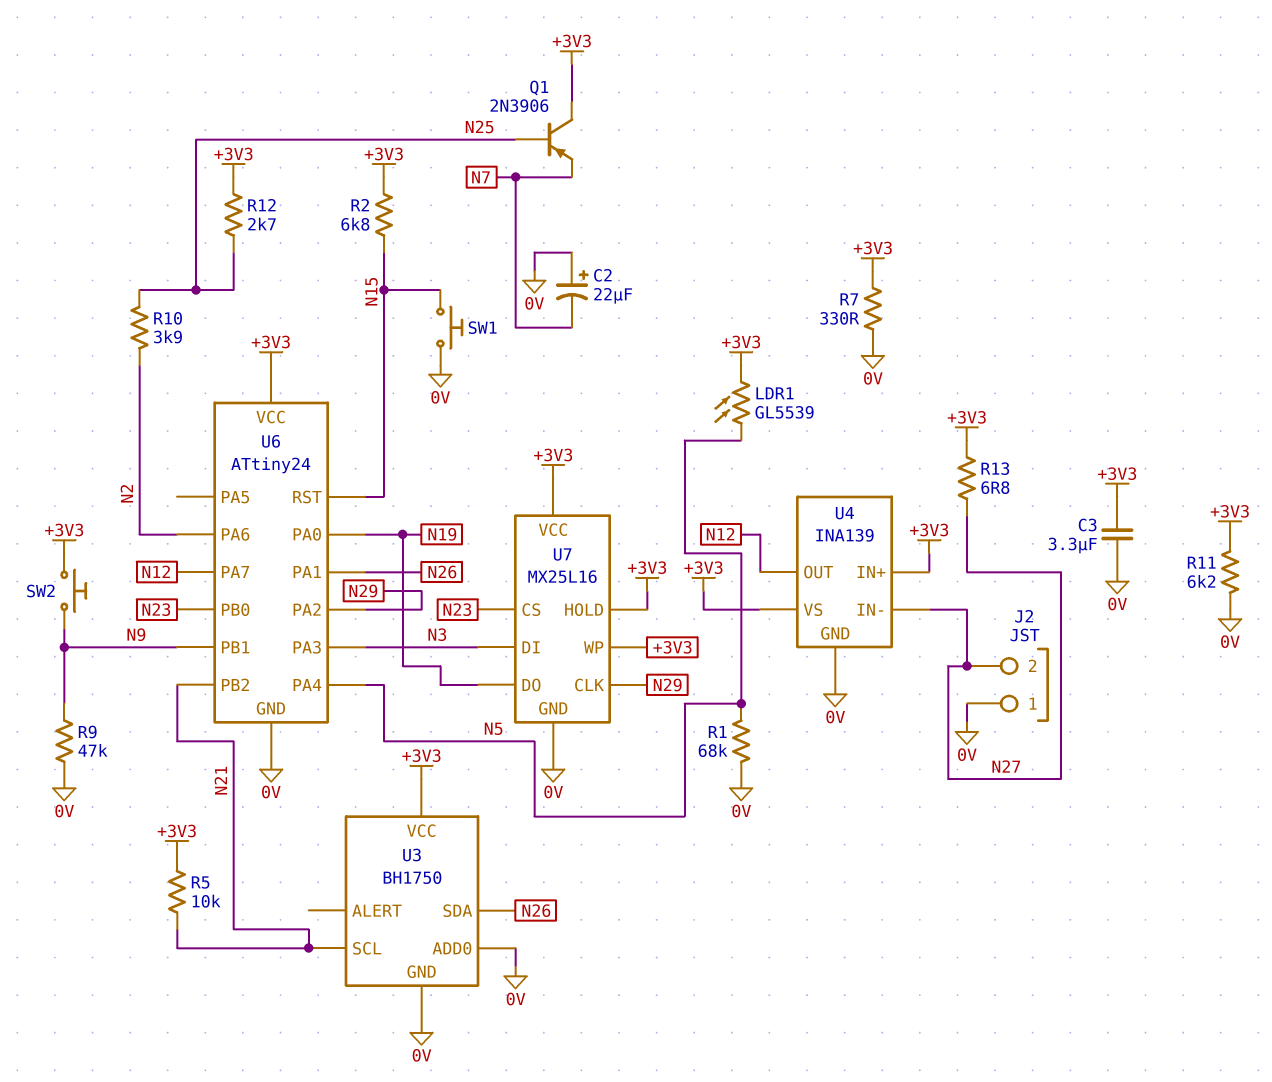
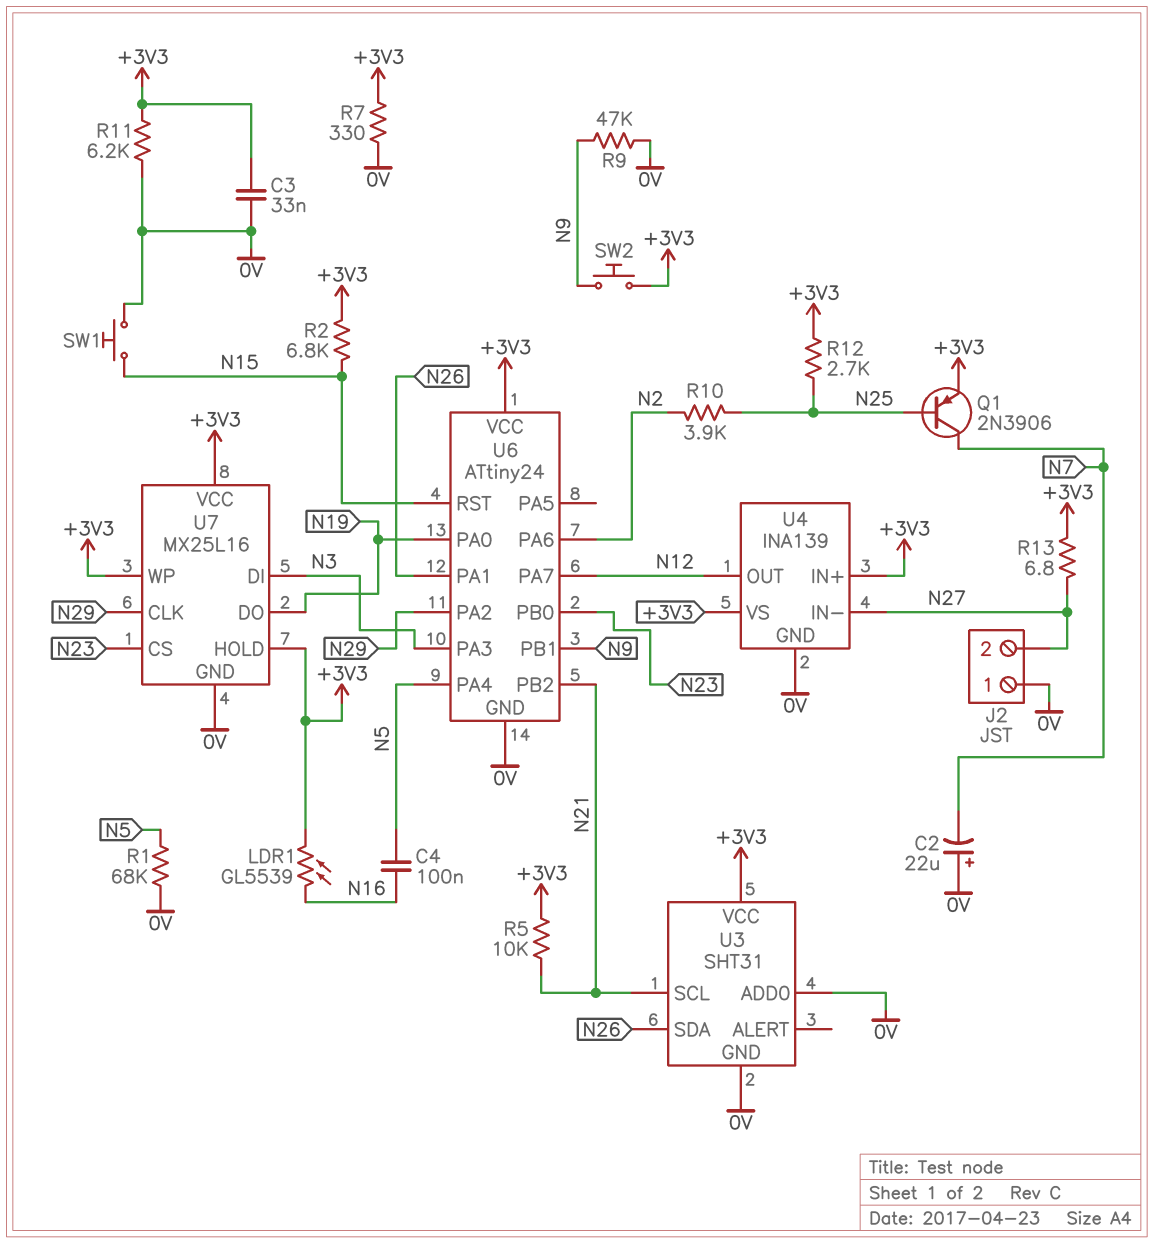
C3: 3.3uF (+3V3, 0V) -> 33nF (+3V3, 0V)
C4: none -> 100nF (N5, N16)
LDR1: GL5539 (+3V3, N5) -> GL5539 (+3V3, N16)
Q1: PNP 2N3906 (B N25, C +3V3, E N7) -> PNP 2N3906 (B N25, C N7, E +3V3)
U3: BH1750 -> SHT31

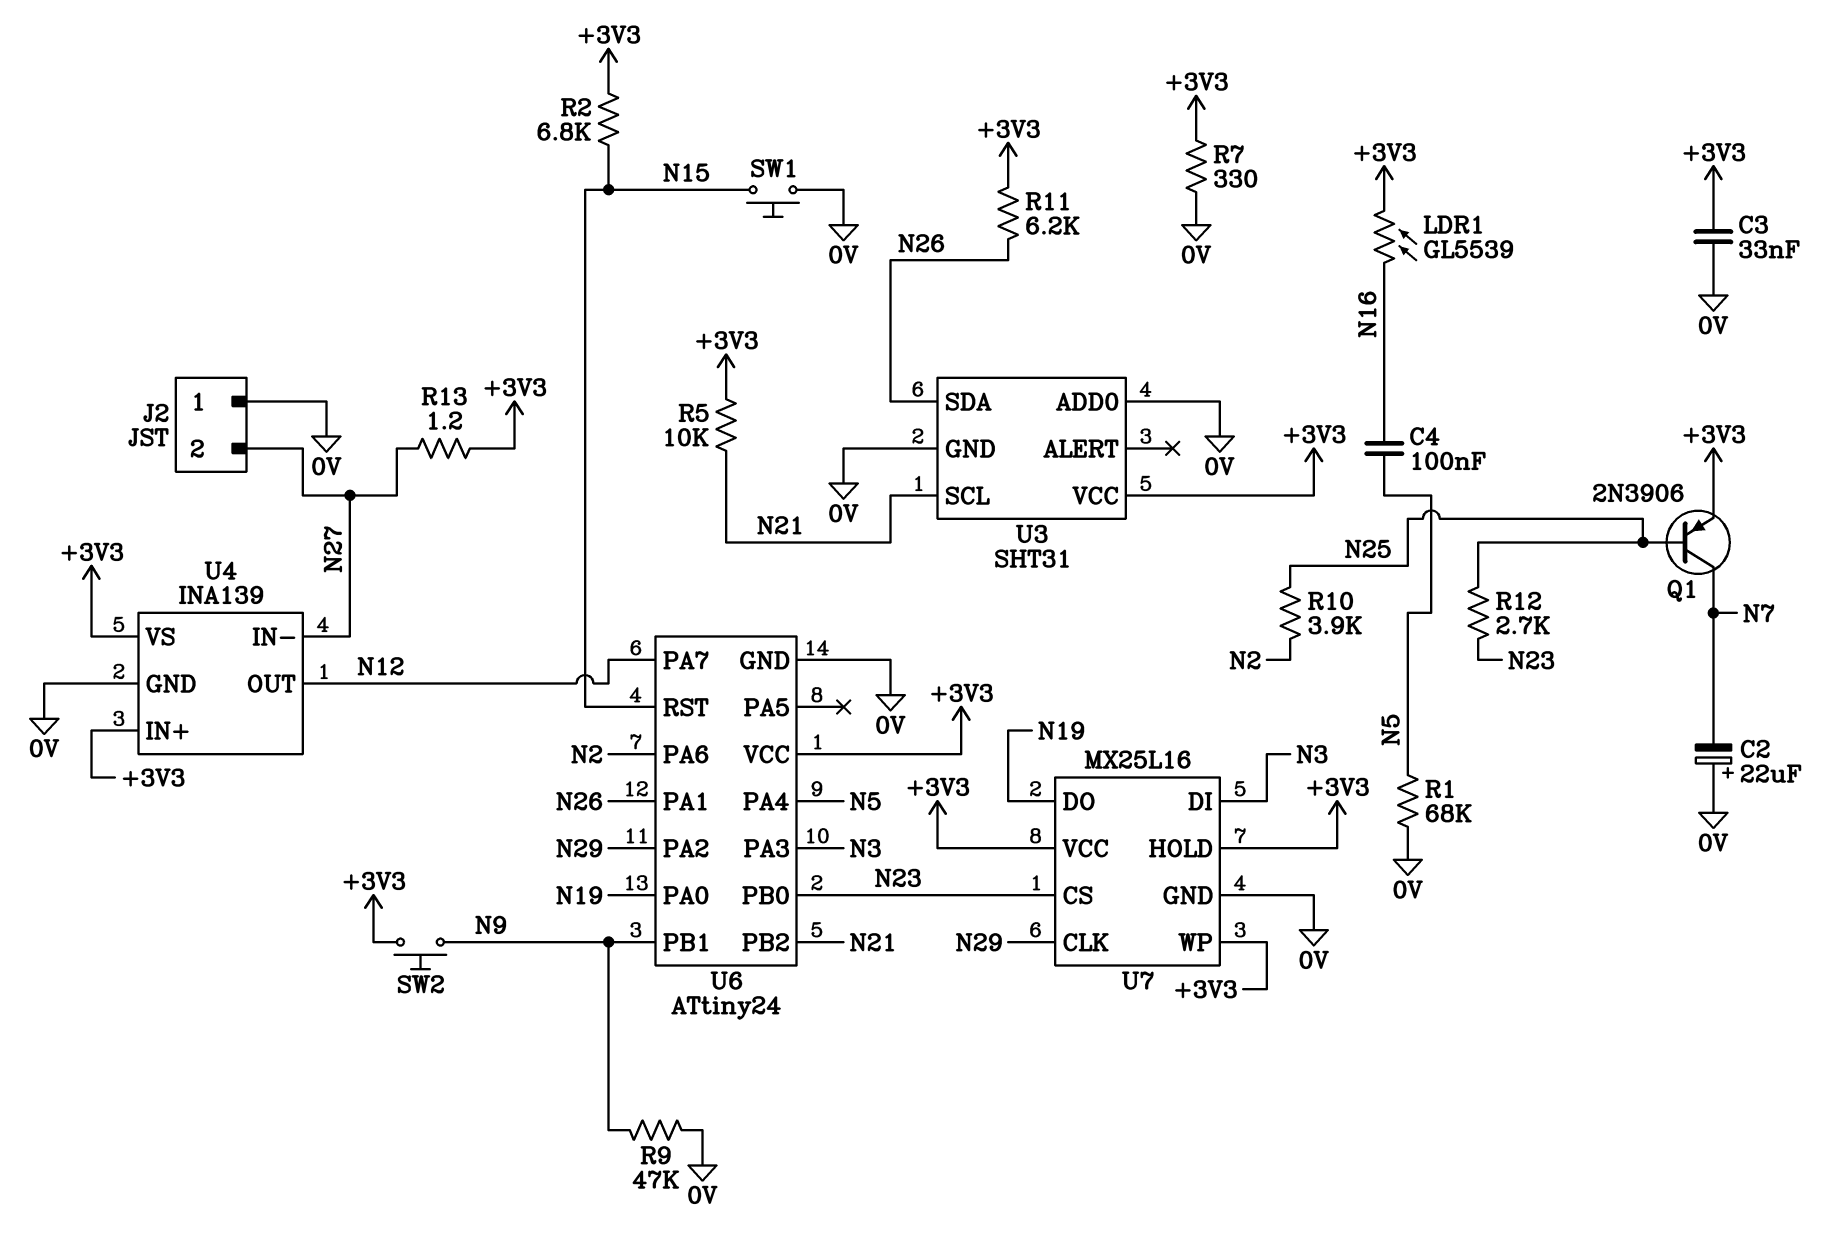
R11: 6.2k (+3V3, 0V) -> 6.2k (+3V3, N26)
R12: 2.7k (+3V3, N25) -> 2.7k (N23, N25)
R13: 6.8 (+3V3, N27) -> 1.2 (+3V3, N27)

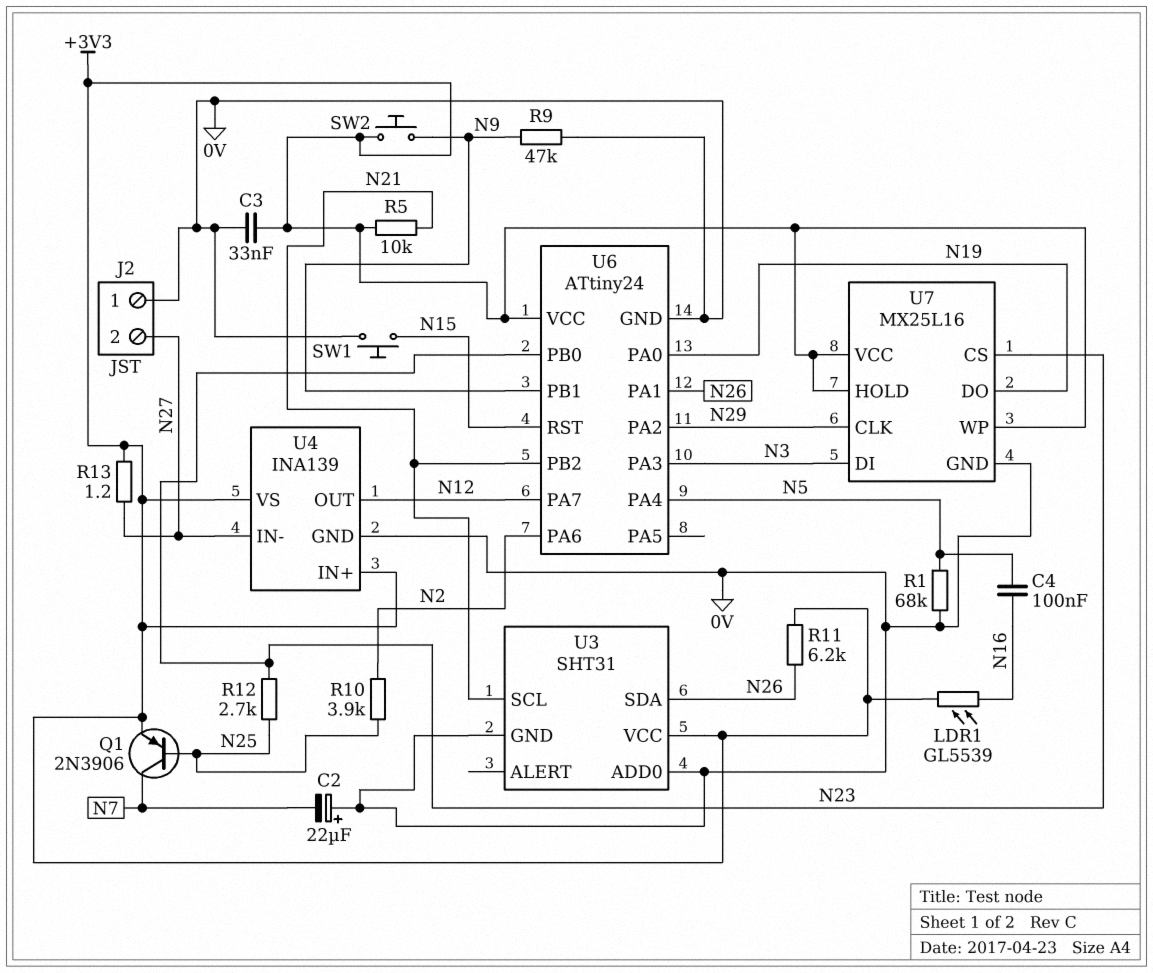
R2: 6.8k (+3V3, N15) -> none
R7: 330 (+3V3, 0V) -> none

